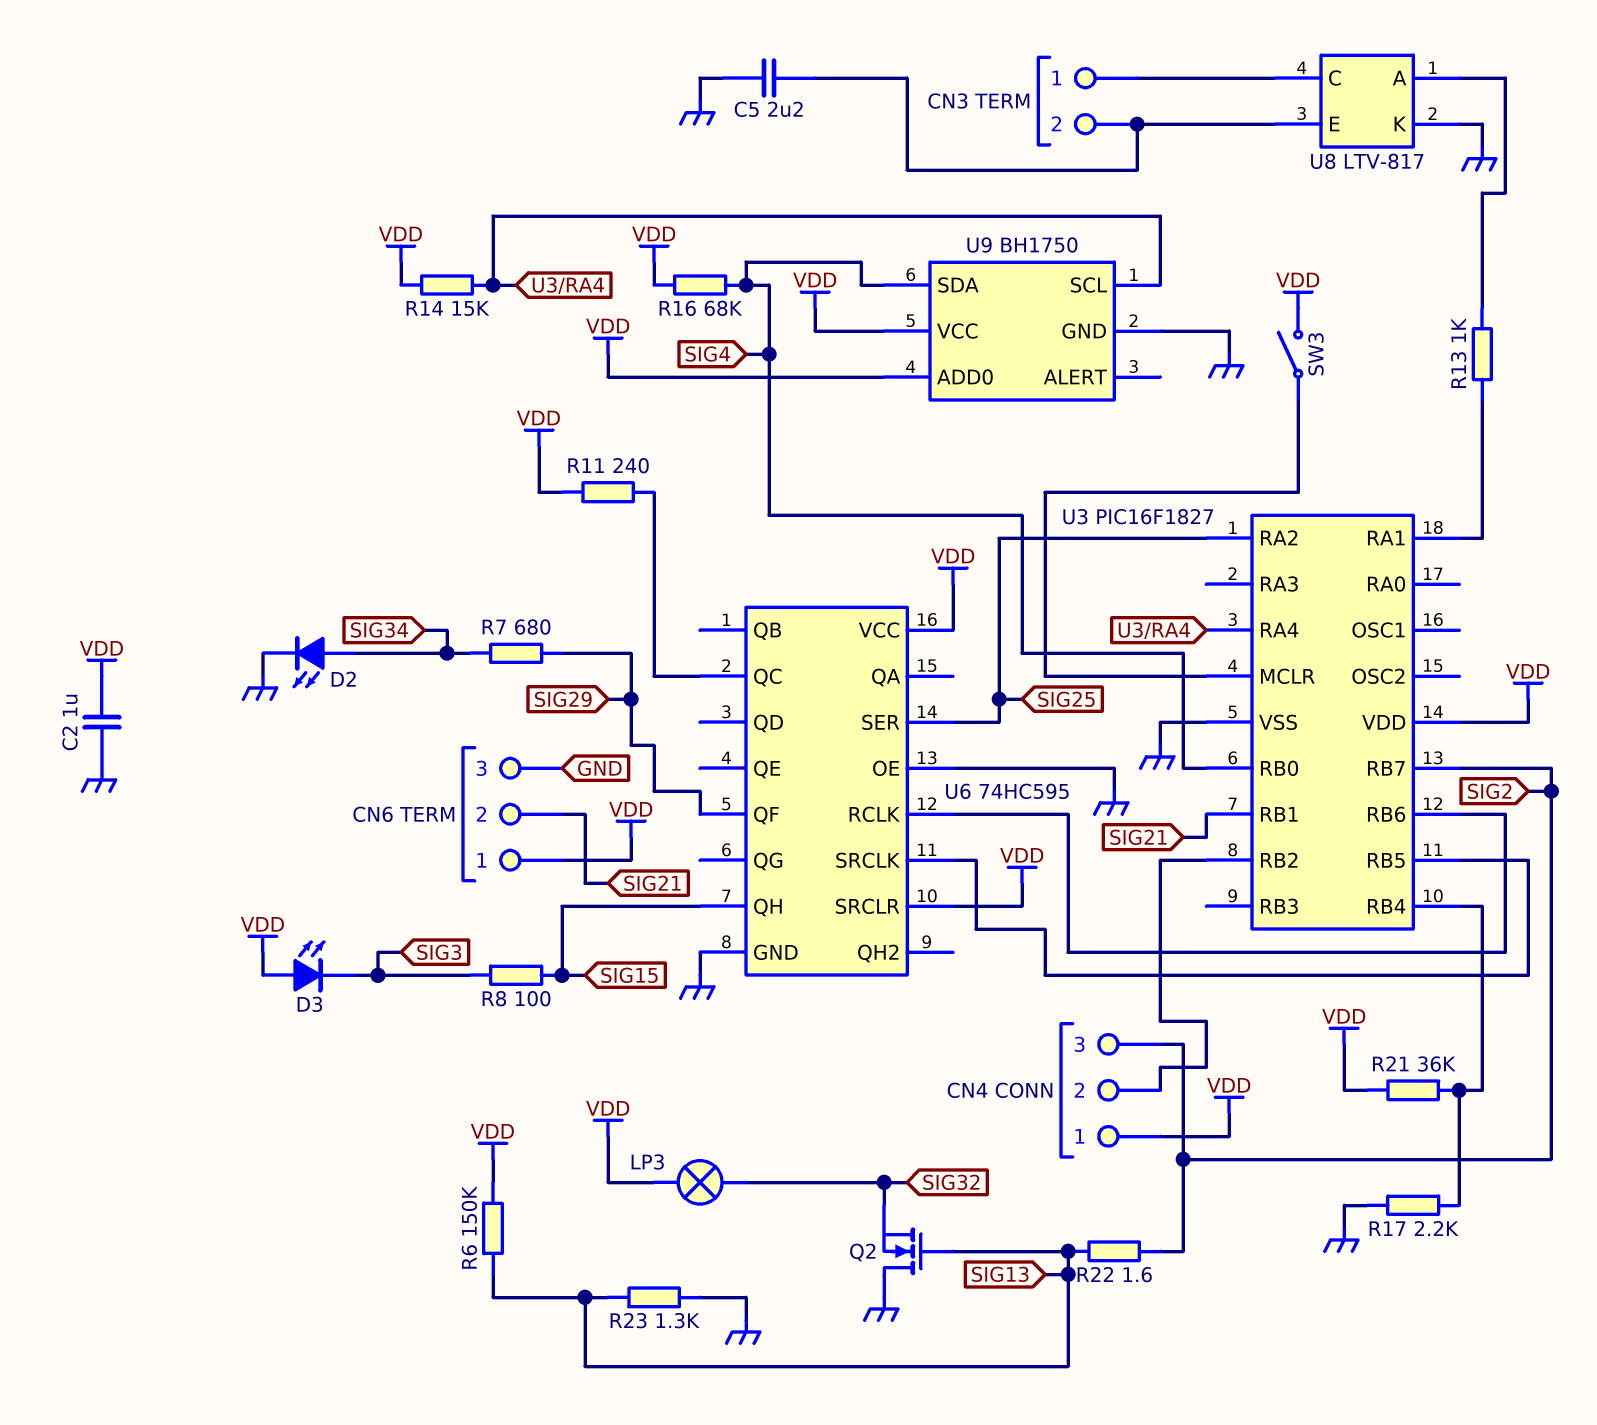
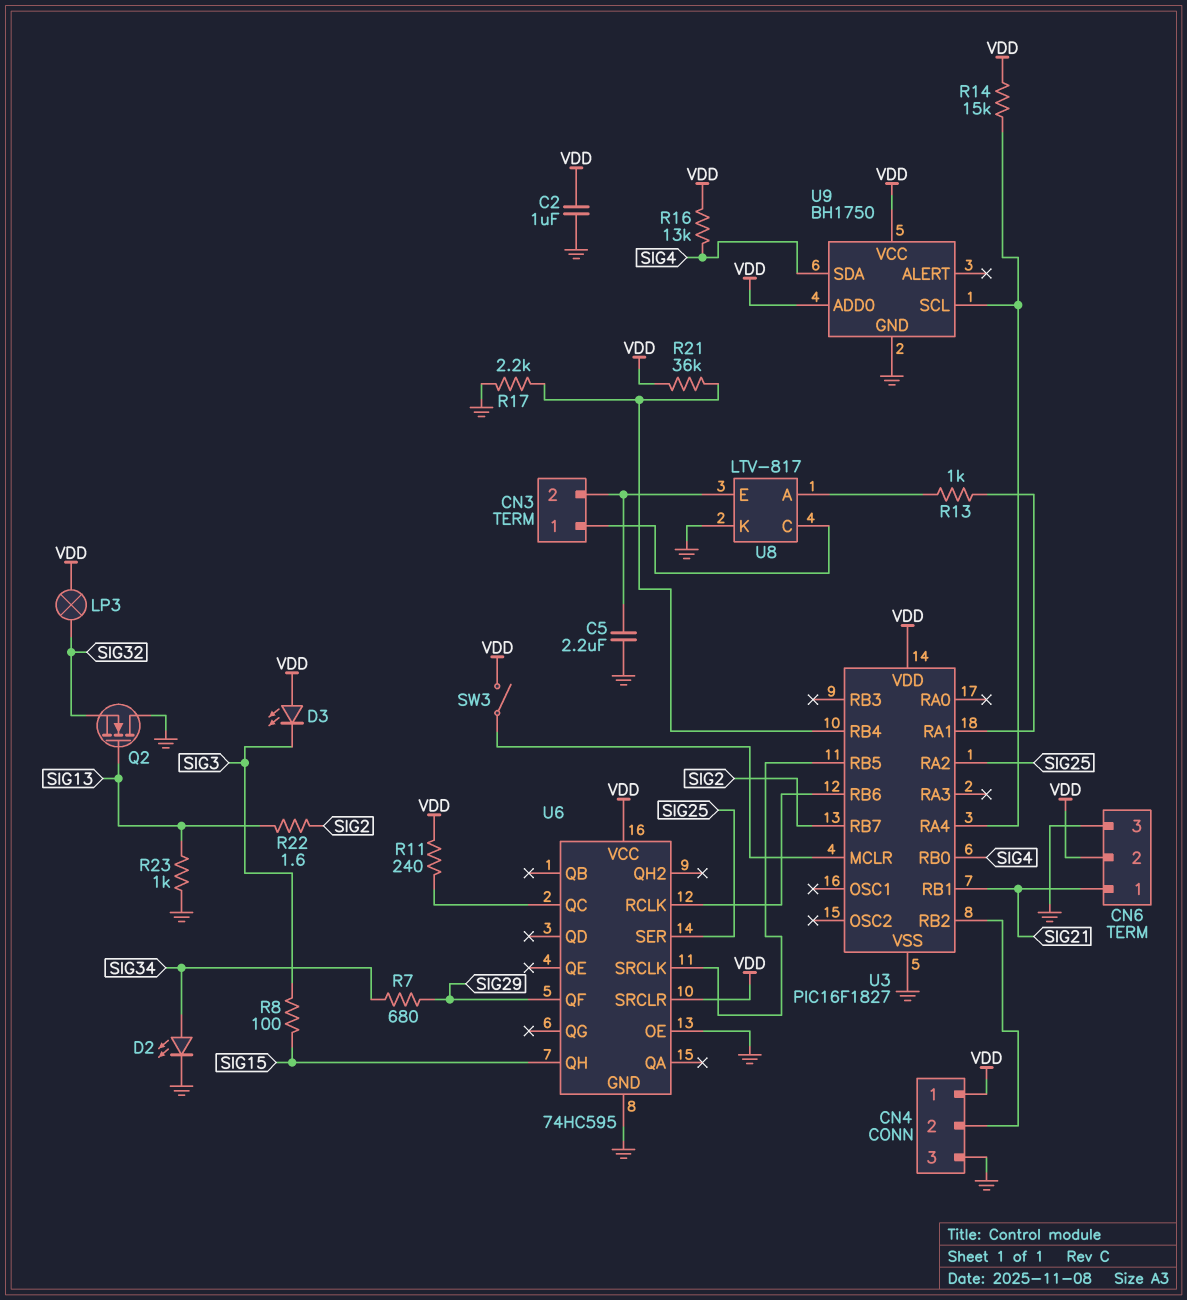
CN4 pin 3: SIG2 -> GND
CN6 pin 1: VDD -> SIG21
CN6 pin 2: SIG21 -> VDD
R6: 150k (SIG13, VDD) -> none
R16: 68k (SIG4, VDD) -> 13k (SIG4, VDD)
R23: 1.3k (GND, SIG13) -> 1k (GND, SIG13)

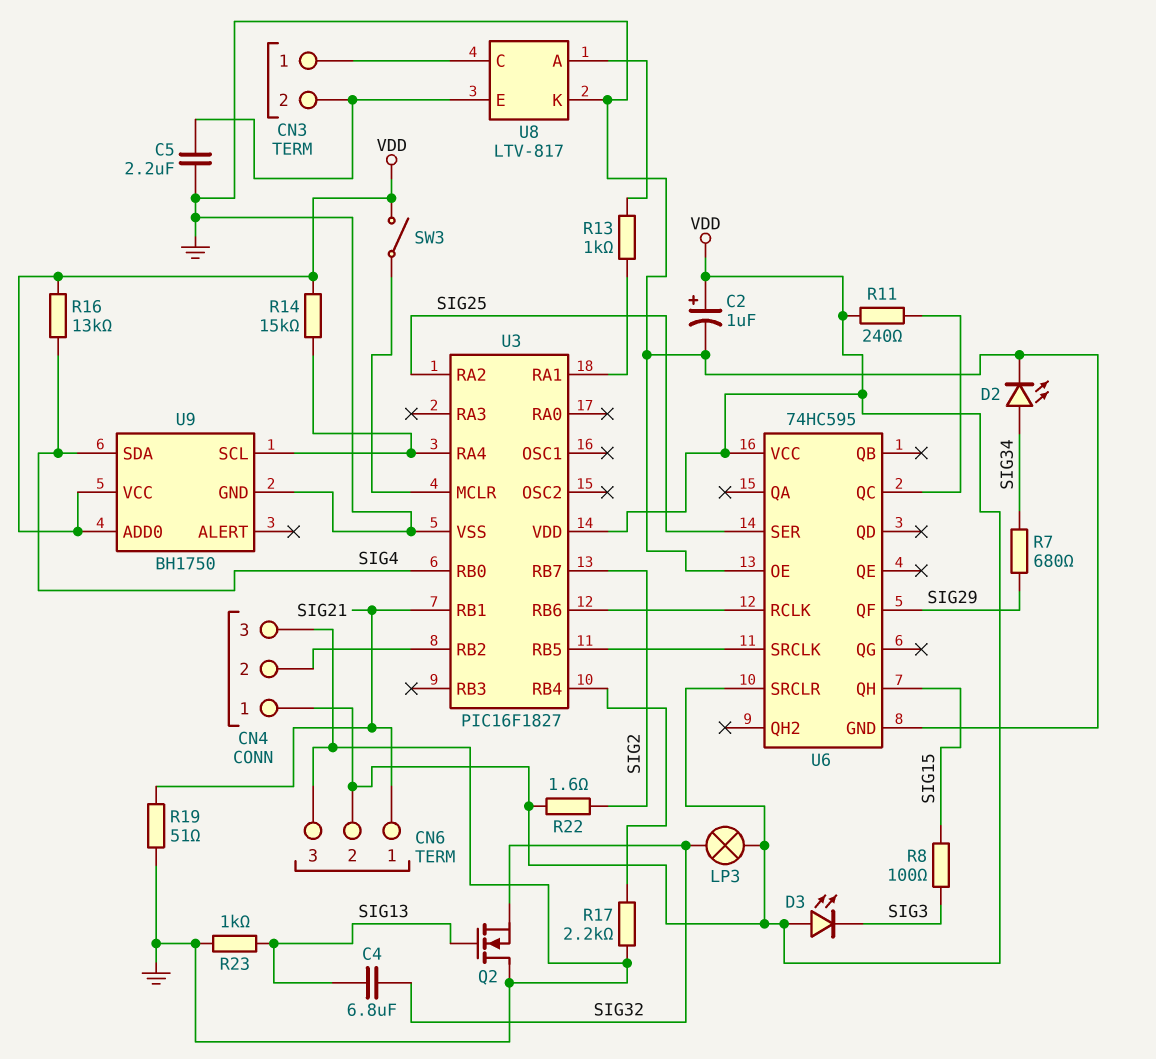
C2: 1uF (GND, VDD) -> 1uF (plus VDD, minus GND)
C4: none -> 6.8uF (SIG13, SIG32)
R19: none -> 51 (GND, SIG21)
R21: 36k (U3/RB4, VDD) -> none
R22: 1.6 (SIG2, SIG13) -> 1.6 (SIG2, VDD)

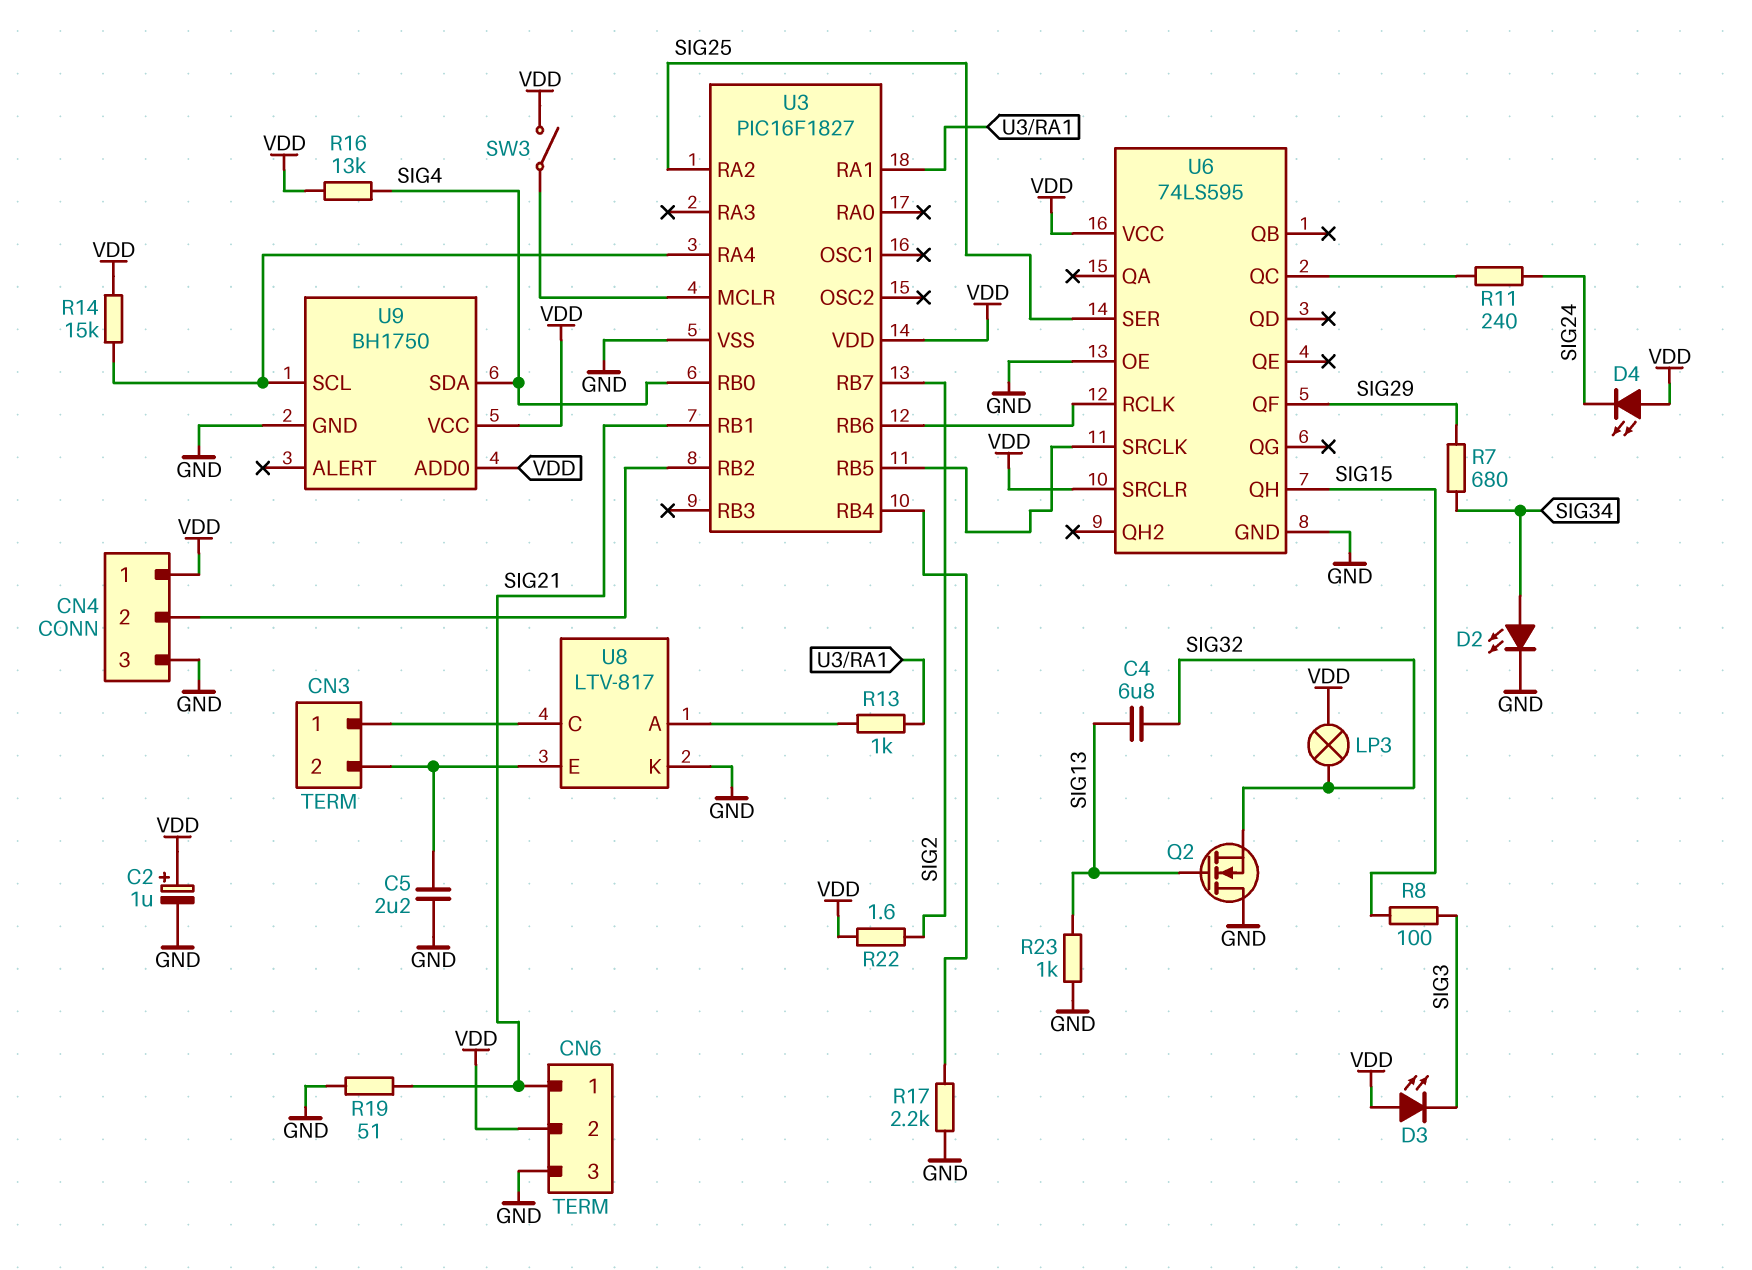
D4: none -> LED (A VDD, K SIG24)
R11: 240 (U6/QC, VDD) -> 240 (SIG24, U6/QC)
U6: 74HC595 -> 74LS595

